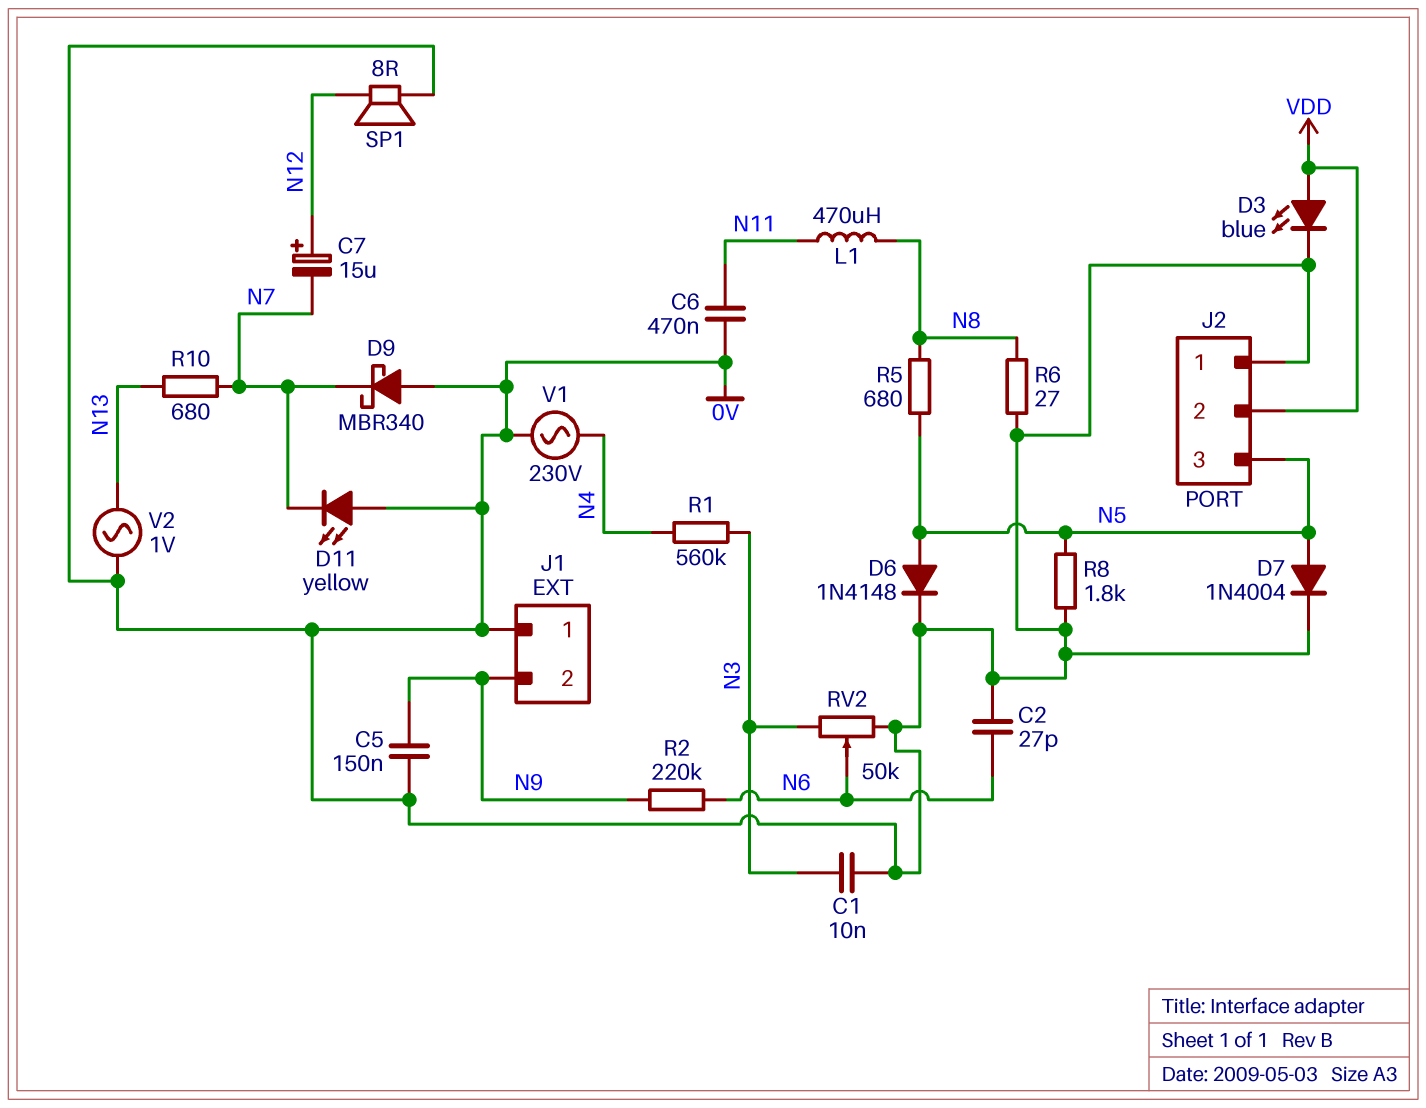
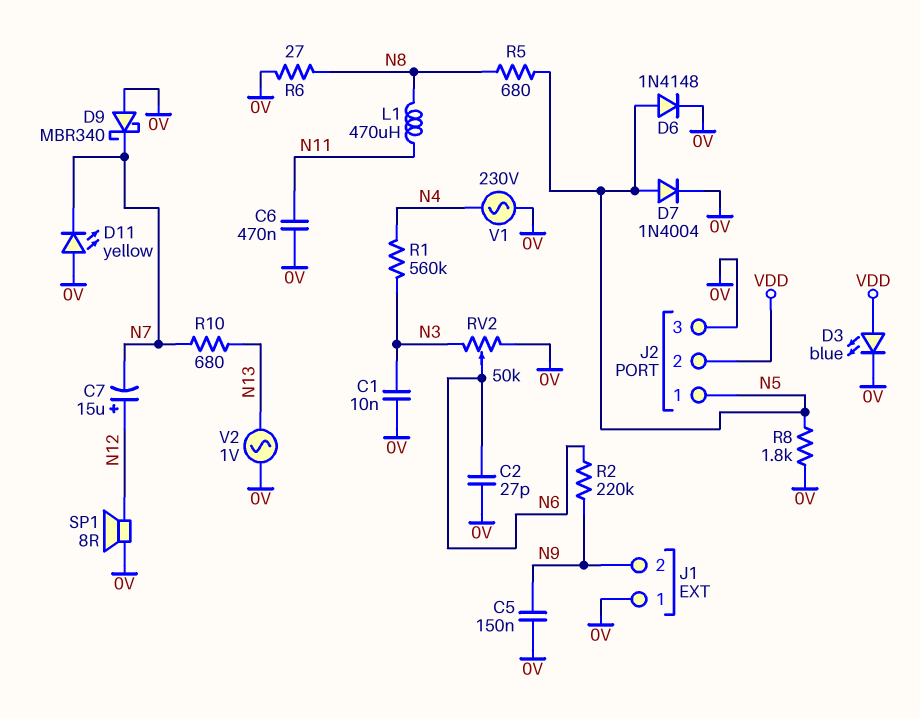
J2 pin 1: 0V -> N5
J2 pin 3: N5 -> 0V

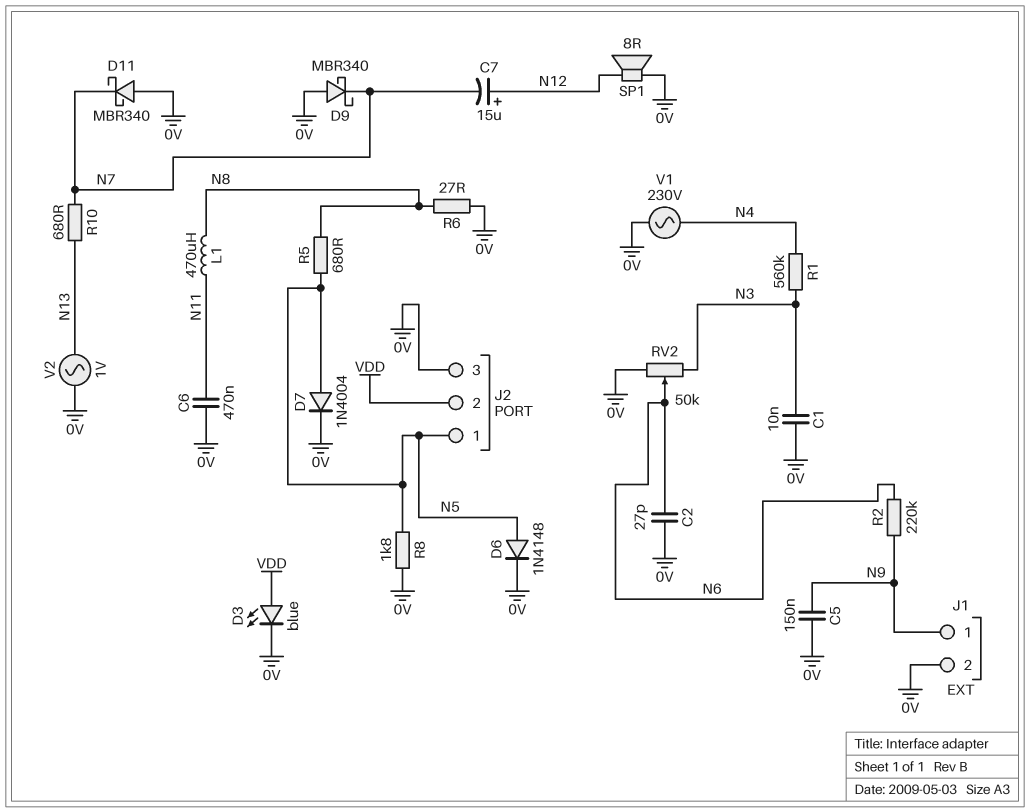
D11: LED yellow (A 0V, K N7) -> schottky MBR340 (A 0V, K N7)
J1 pin 1: 0V -> N9
J1 pin 2: N9 -> 0V

